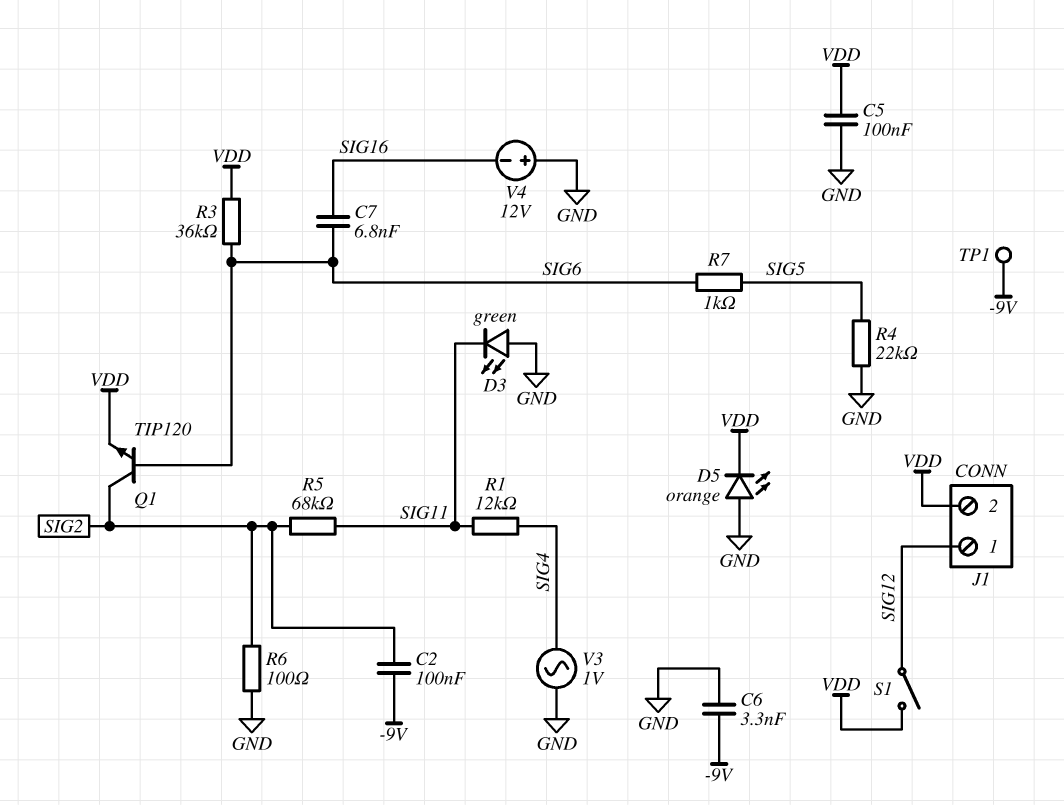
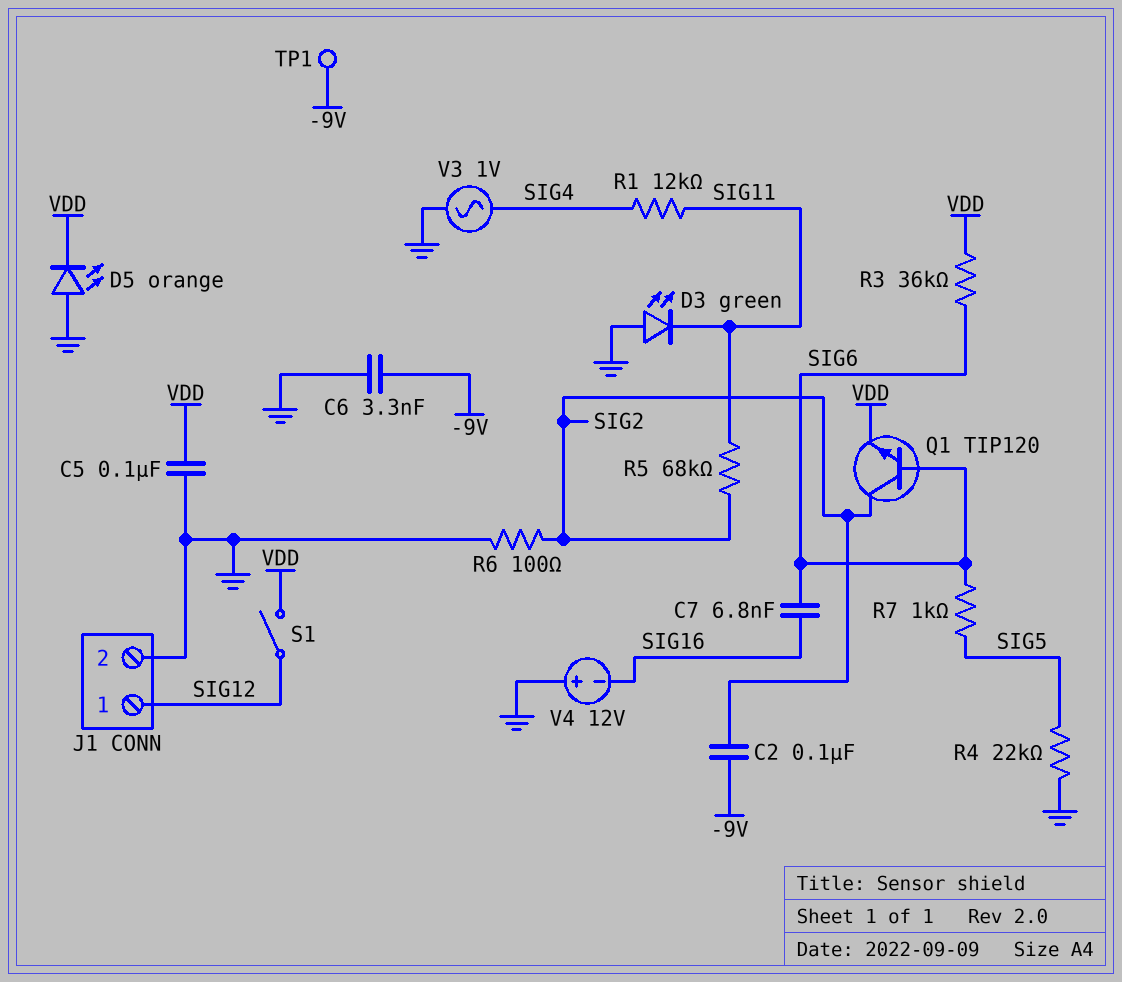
J1 pin 2: VDD -> GND

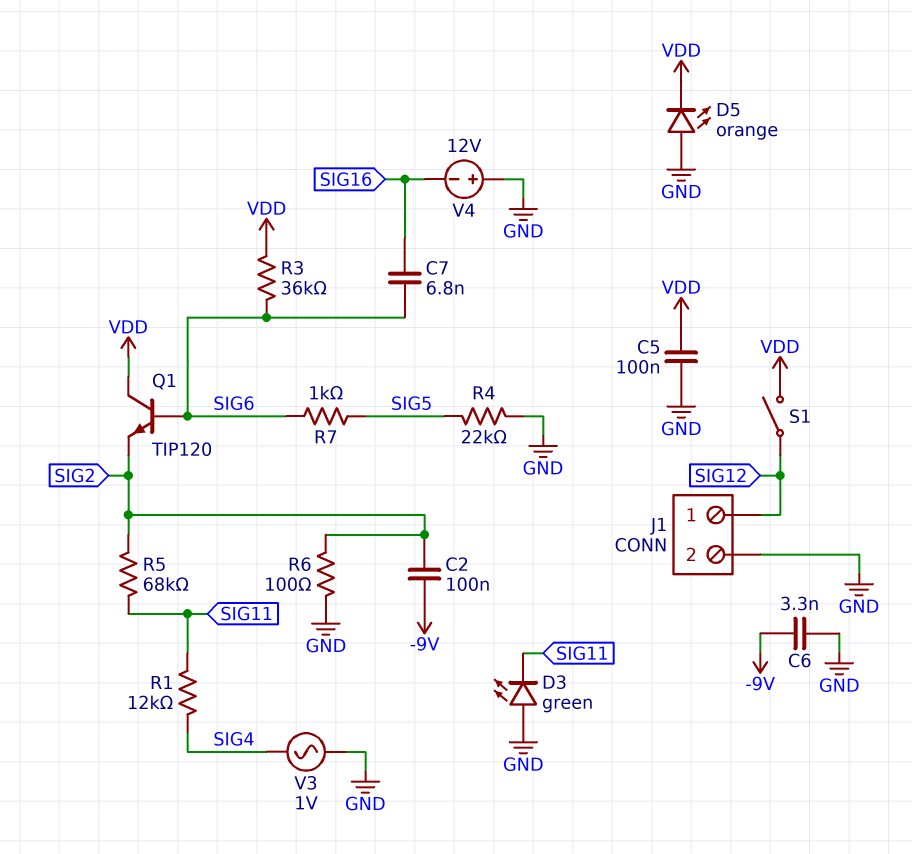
Q1: NPN TIP120 (B SIG6, C SIG2, E VDD) -> NPN TIP120 (B SIG6, C VDD, E SIG2)
TP1: test point (-9V) -> none

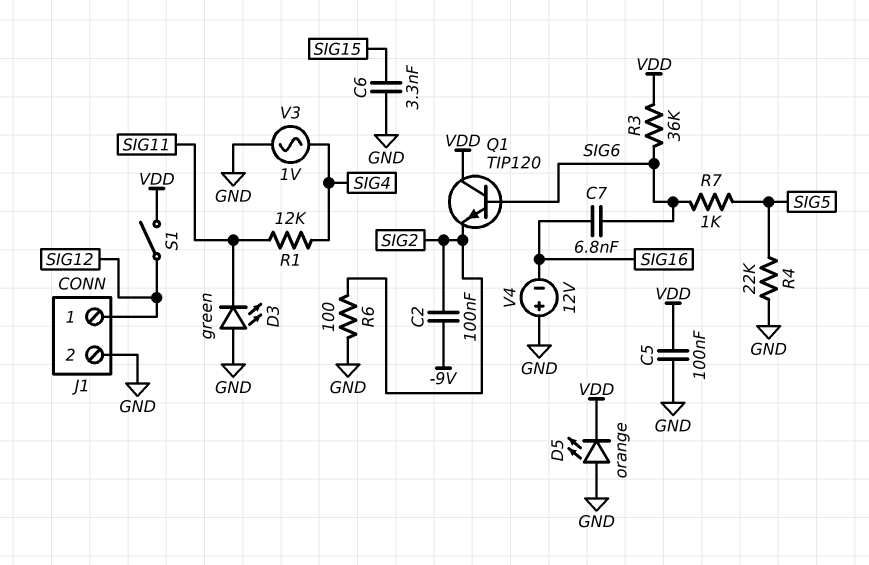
C6: 3.3nF (-9V, GND) -> 3.3nF (GND, SIG15)
R5: 68k (SIG2, SIG11) -> none

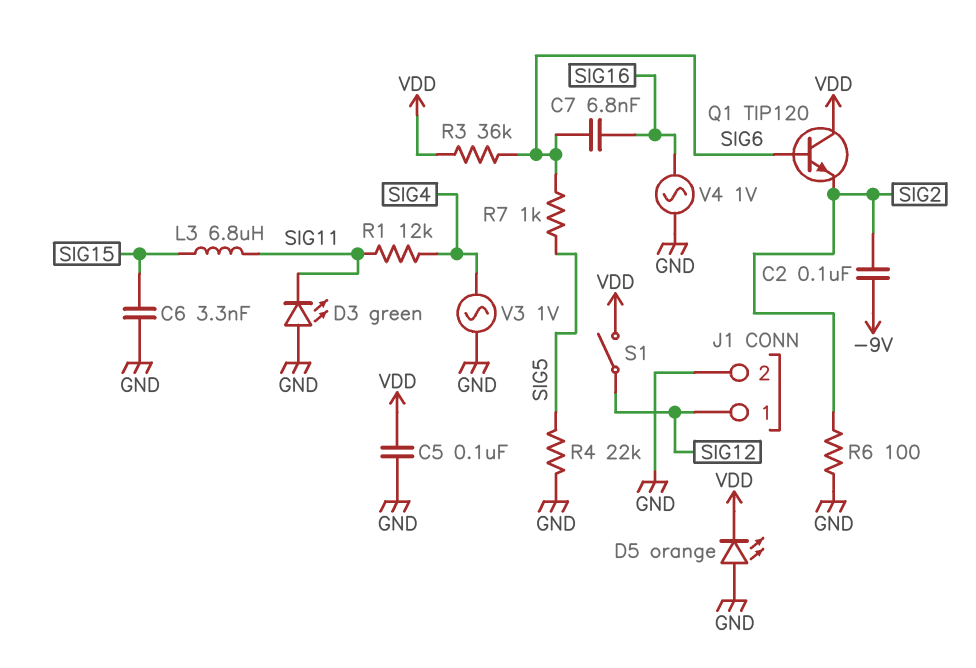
L3: none -> 6.8uH (SIG11, SIG15)
V4: 12V (plus GND, minus SIG16) -> AC 1V (GND, SIG16)

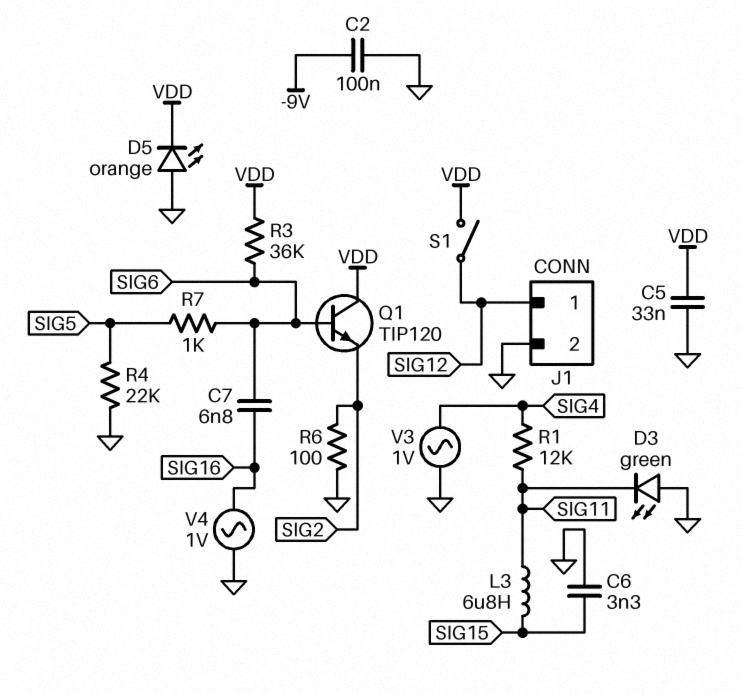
C2: 100nF (-9V, SIG2) -> 100nF (-9V, GND)
C5: 100nF (GND, VDD) -> 33nF (GND, VDD)

